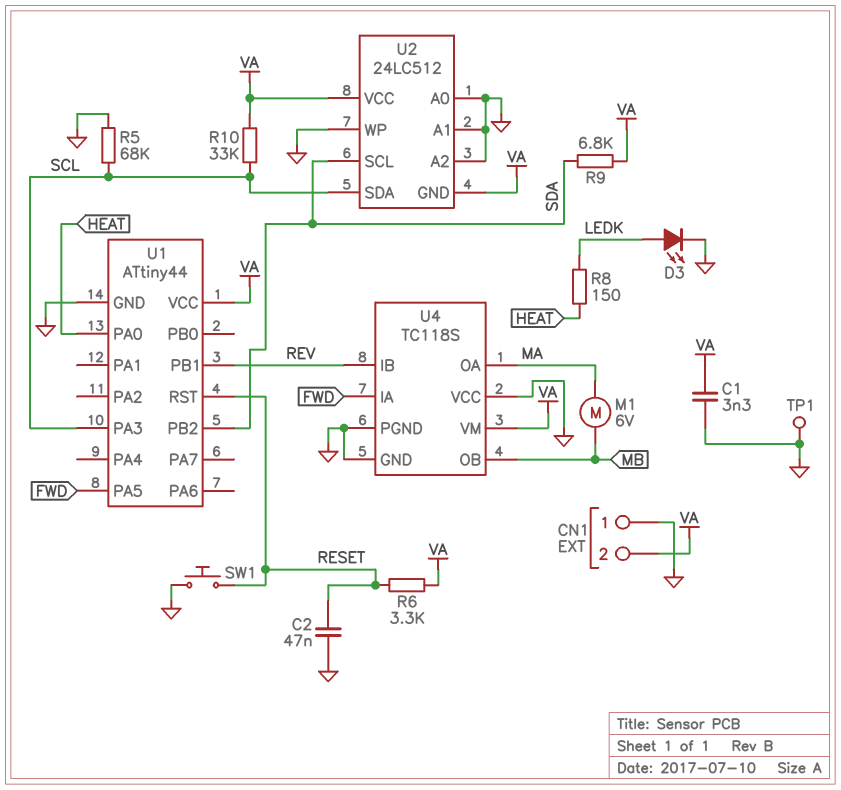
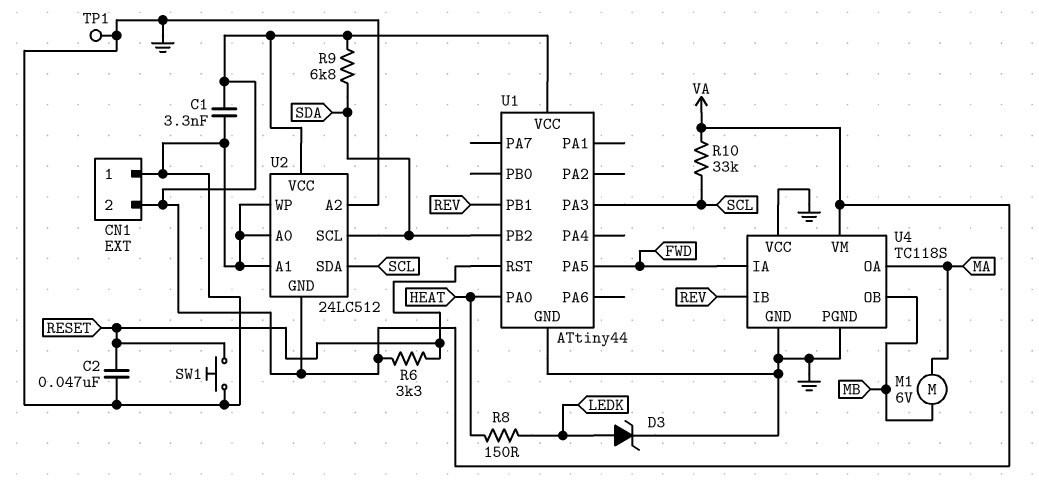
D3: LED (A LEDK, K GND) -> zener (A LEDK, K GND)
R5: 68k (GND, SCL) -> none

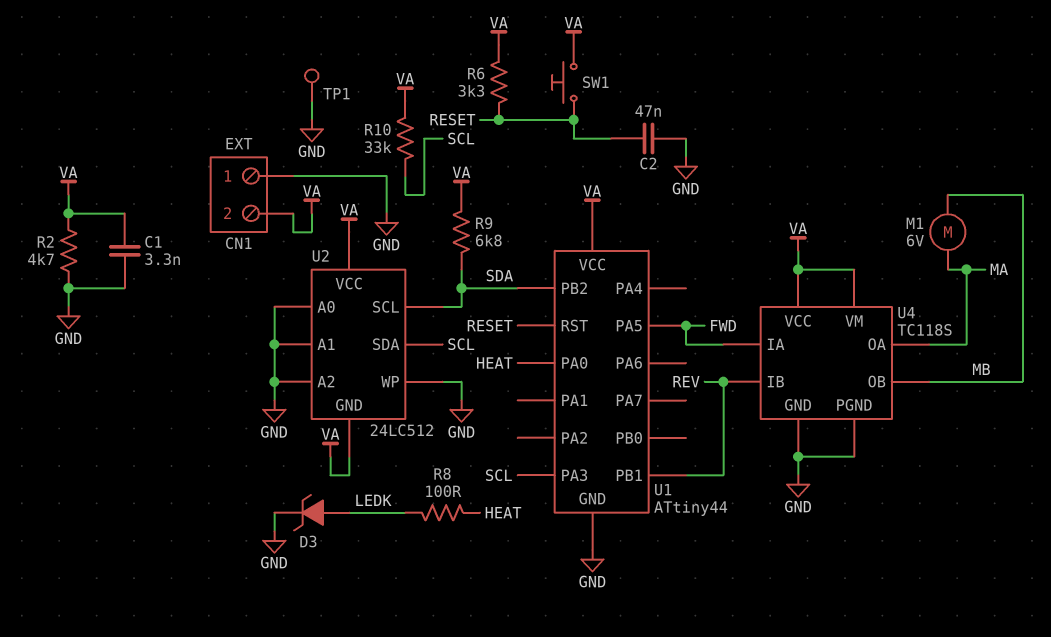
R2: none -> 4.7k (GND, VA)
R8: 150 (HEAT, LEDK) -> 100 (HEAT, LEDK)
SW1: button (GND, RESET) -> button (RESET, VA)
U4 pin VCC: GND -> VA

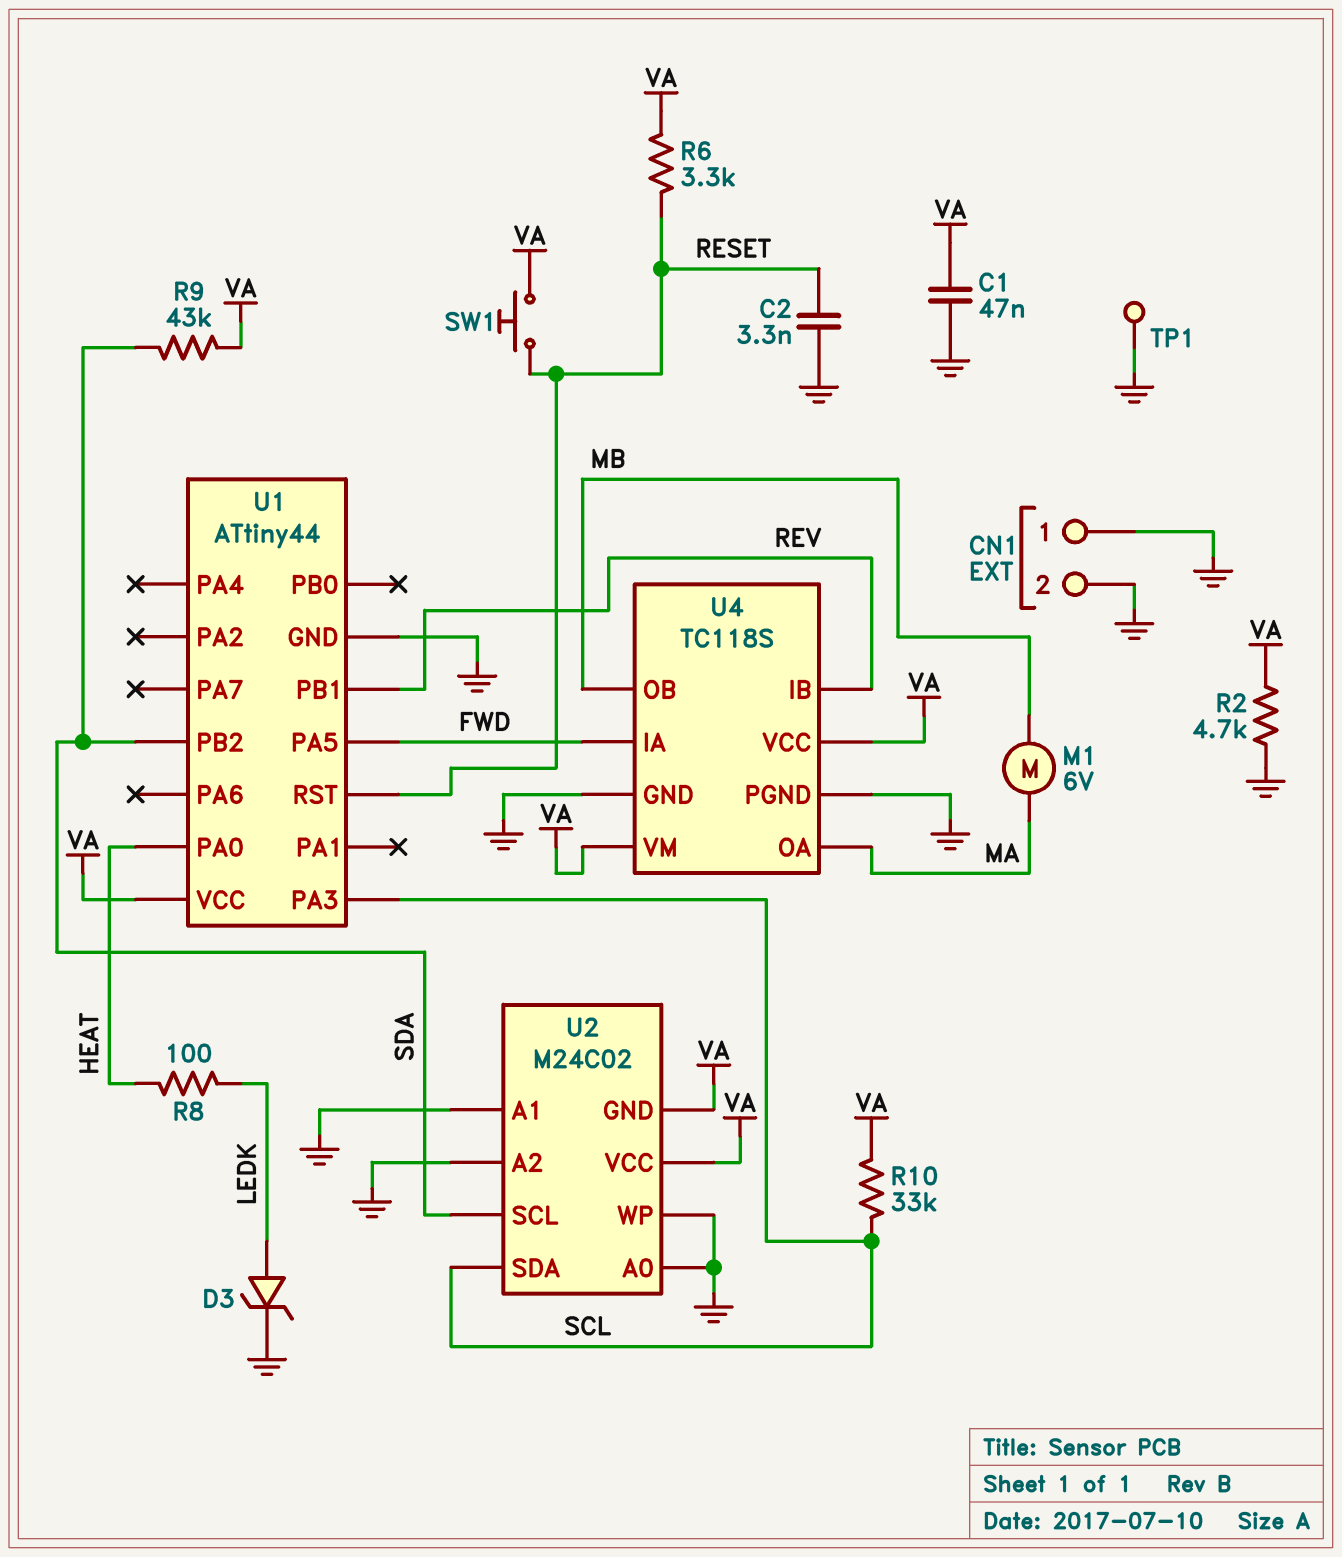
C1: 3.3nF (GND, VA) -> 47nF (GND, VA)
C2: 47nF (GND, RESET) -> 3.3nF (GND, RESET)
CN1 pin 2: VA -> GND
R9: 6.8k (SDA, VA) -> 43k (SDA, VA)
U2: 24LC512 -> M24C02

